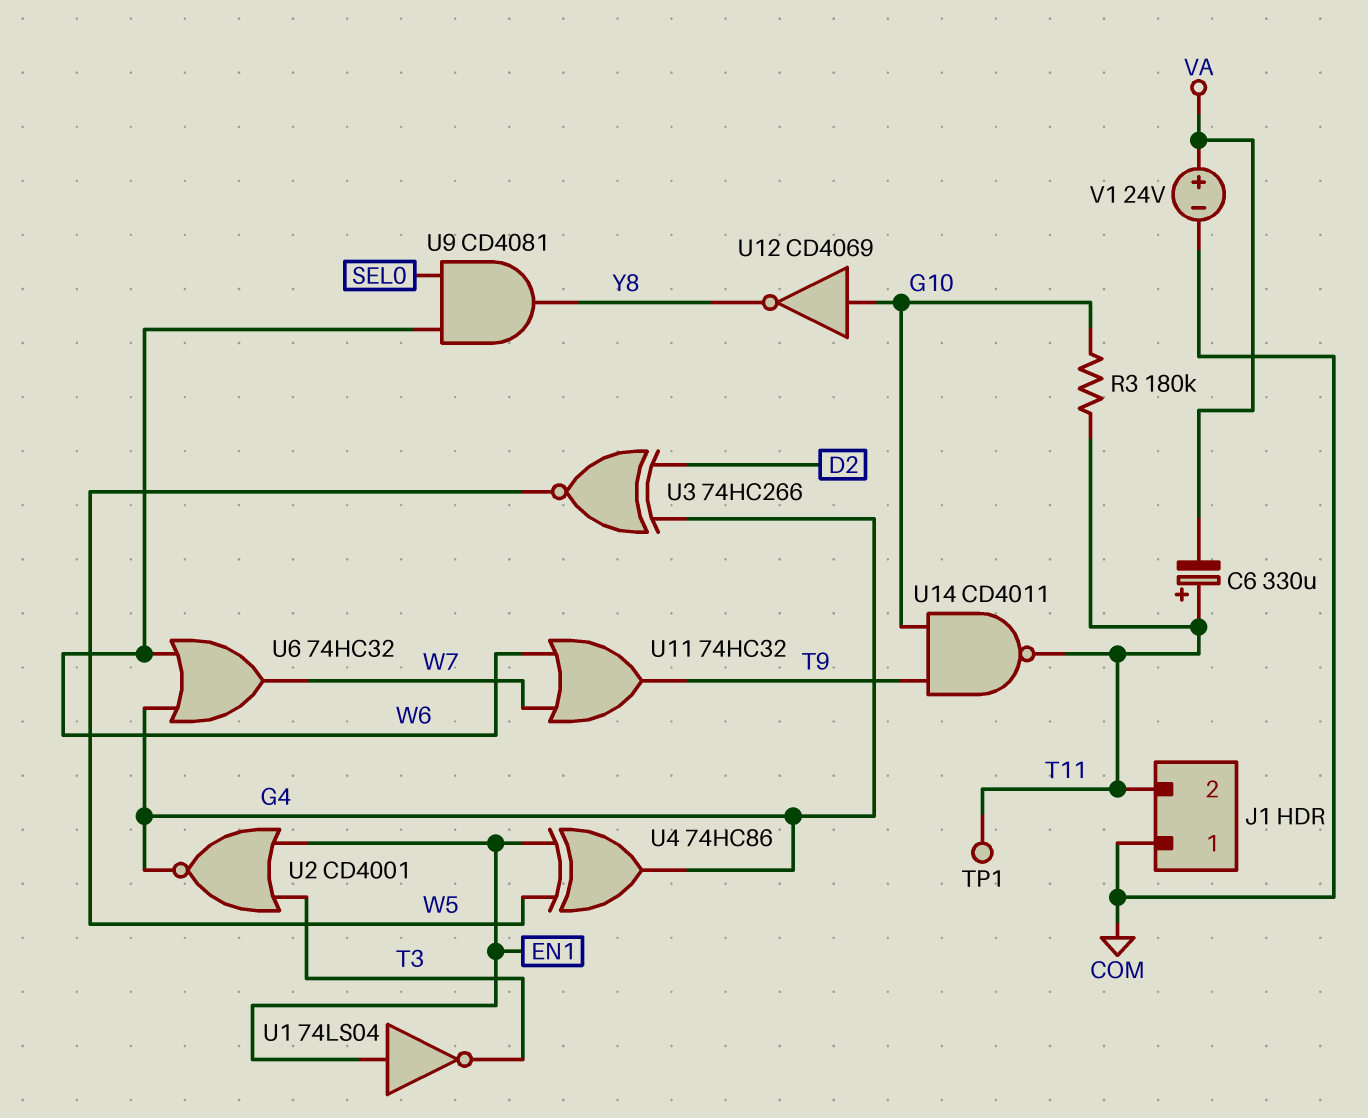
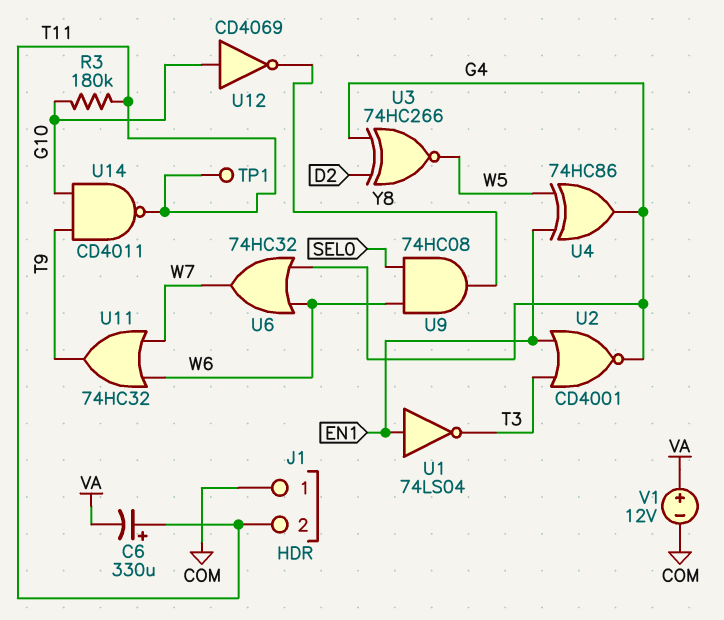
U9: AND CD4081 (in SEL0, in W6, out Y8) -> AND 74HC08 (in SEL0, in W6, out Y8)
V1: 24V (plus VA, minus COM) -> 12V (plus VA, minus COM)

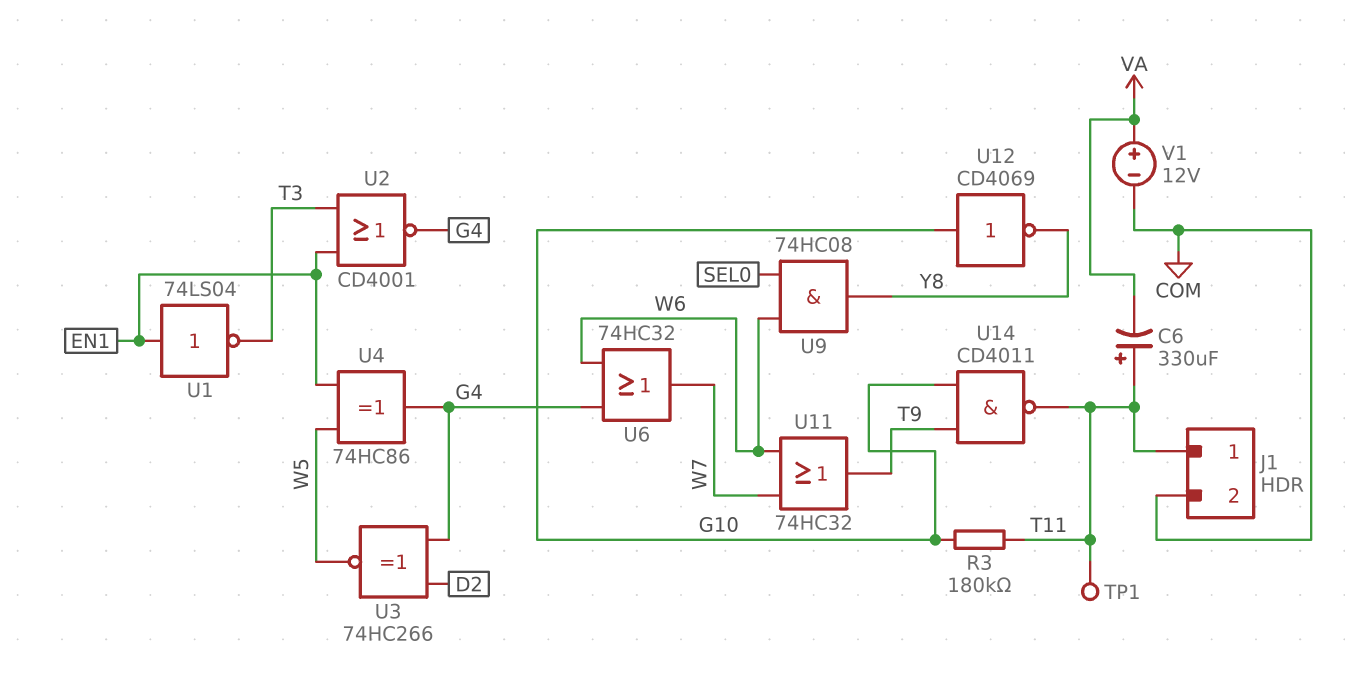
J1 pin 1: COM -> T11
J1 pin 2: T11 -> COM

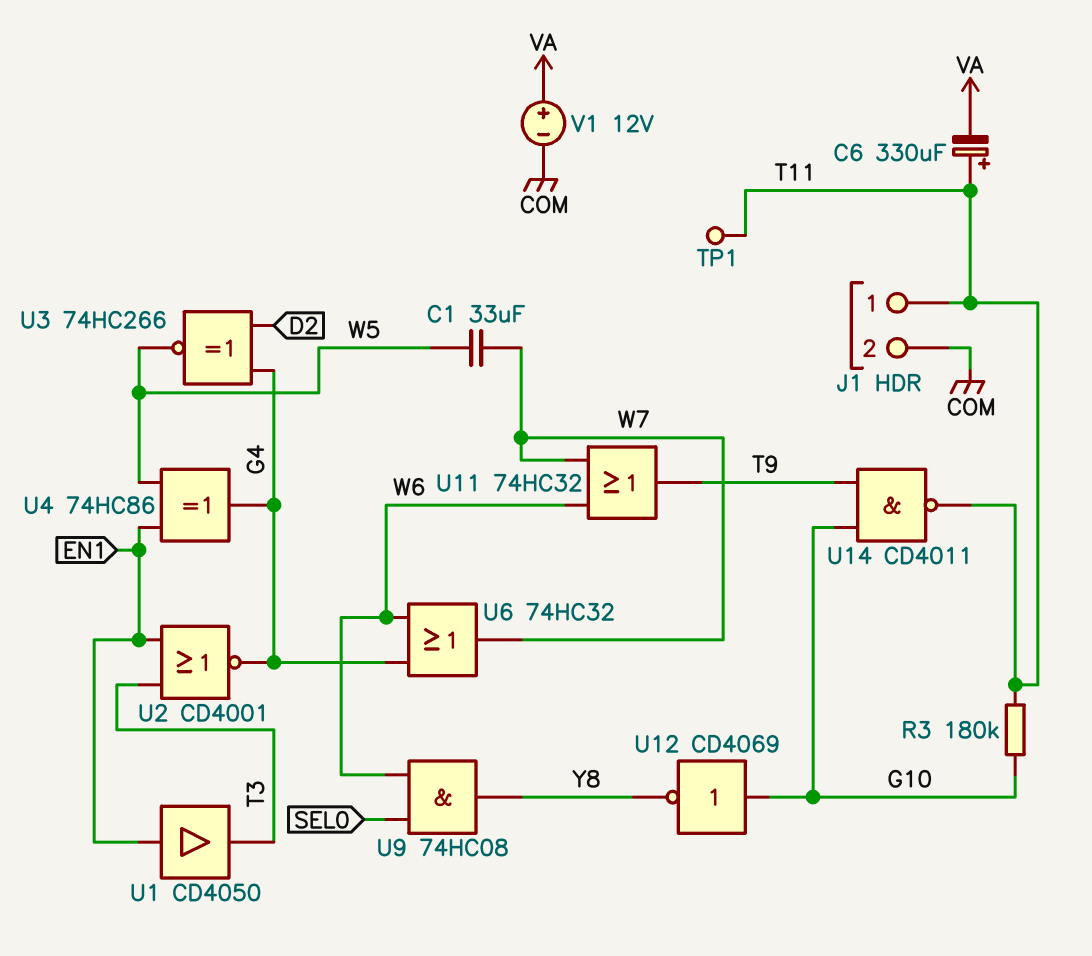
C1: none -> 33uF (W5, W7)
U1: NOT 74LS04 (in EN1, out T3) -> buffer CD4050 (in EN1, out T3)

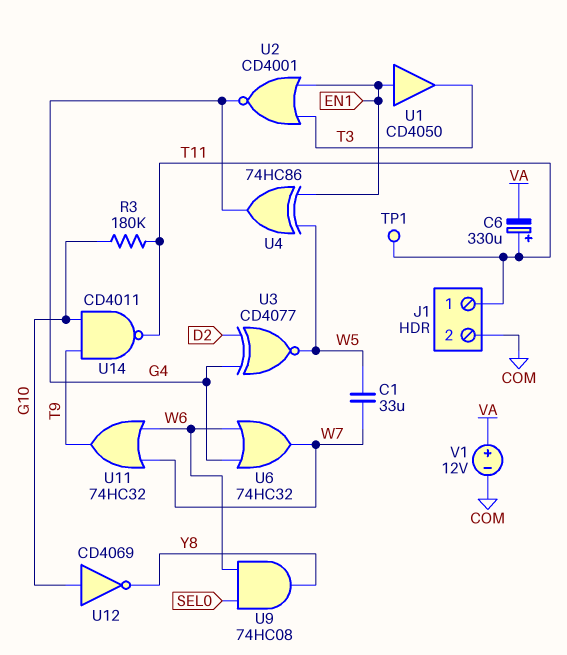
U3: XNOR 74HC266 (in D2, in G4, out W5) -> XNOR CD4077 (in D2, in G4, out W5)

